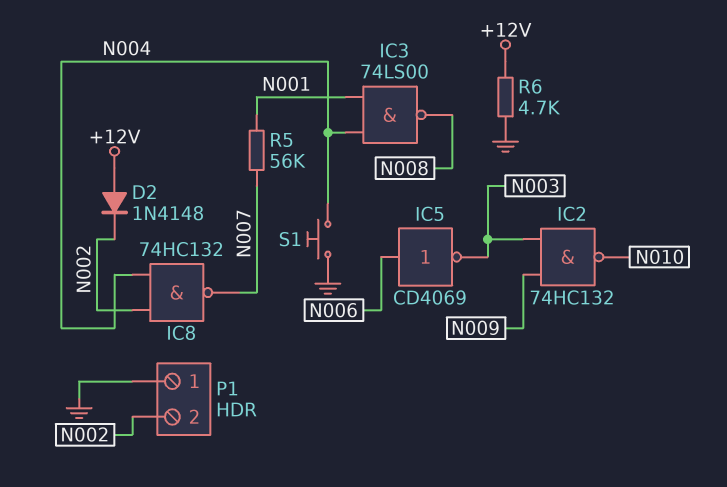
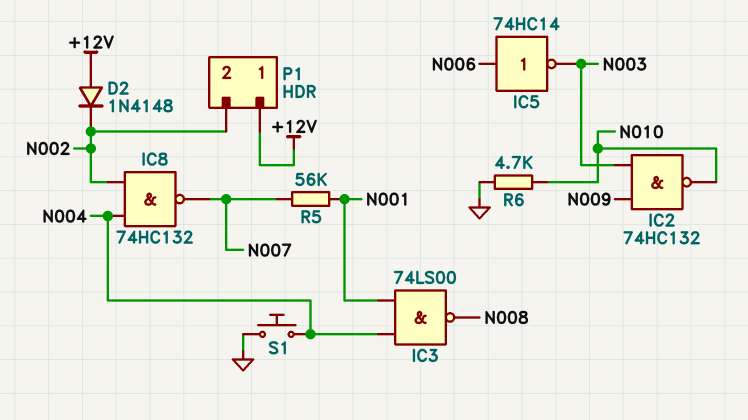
IC5: NOT CD4069 (in N006, out N003) -> NOT 74HC14 (in N006, out N003)
P1 pin 1: GND -> +12V
R6: 4.7k (+12V, GND) -> 4.7k (GND, N010)

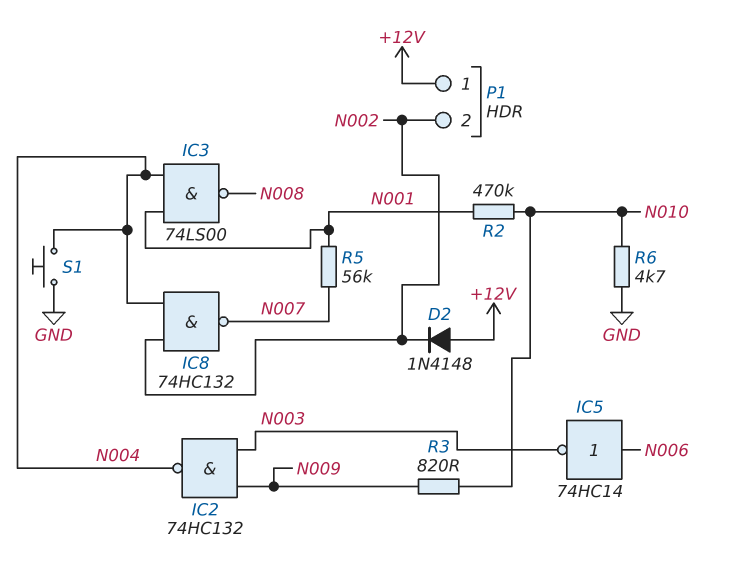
IC2: NAND 74HC132 (in N003, in N009, out N010) -> NAND 74HC132 (in N003, in N009, out N004)
R2: none -> 470k (N001, N010)
R3: none -> 820 (N009, N010)

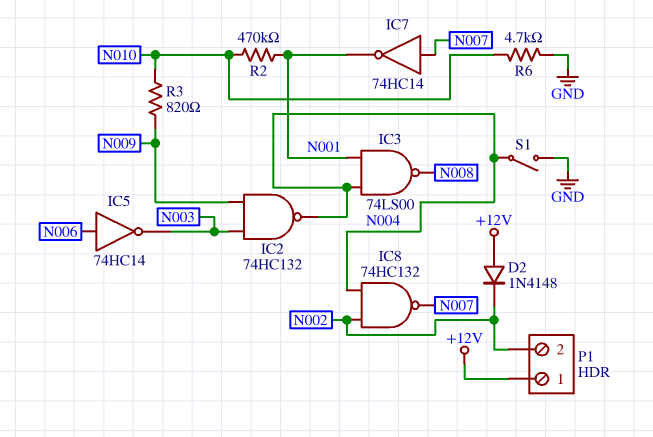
IC7: none -> NOT 74HC14 (in N007, out N001)
R5: 56k (N001, N007) -> none
S1: button (GND, N004) -> switch (GND, N004)

